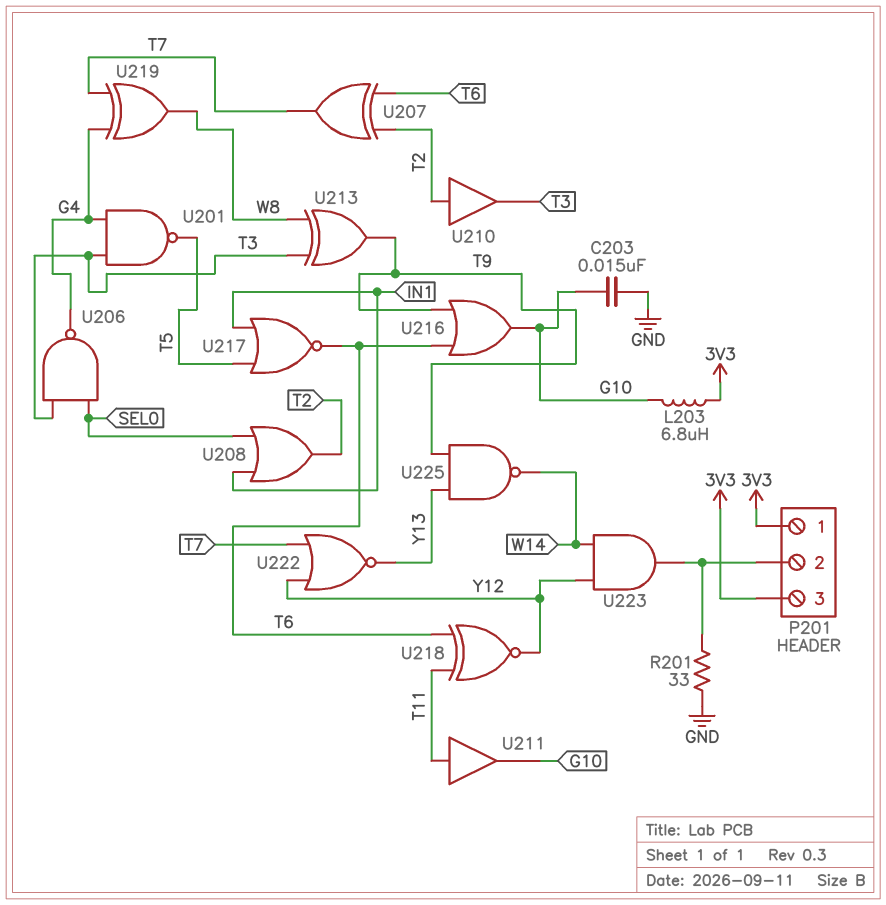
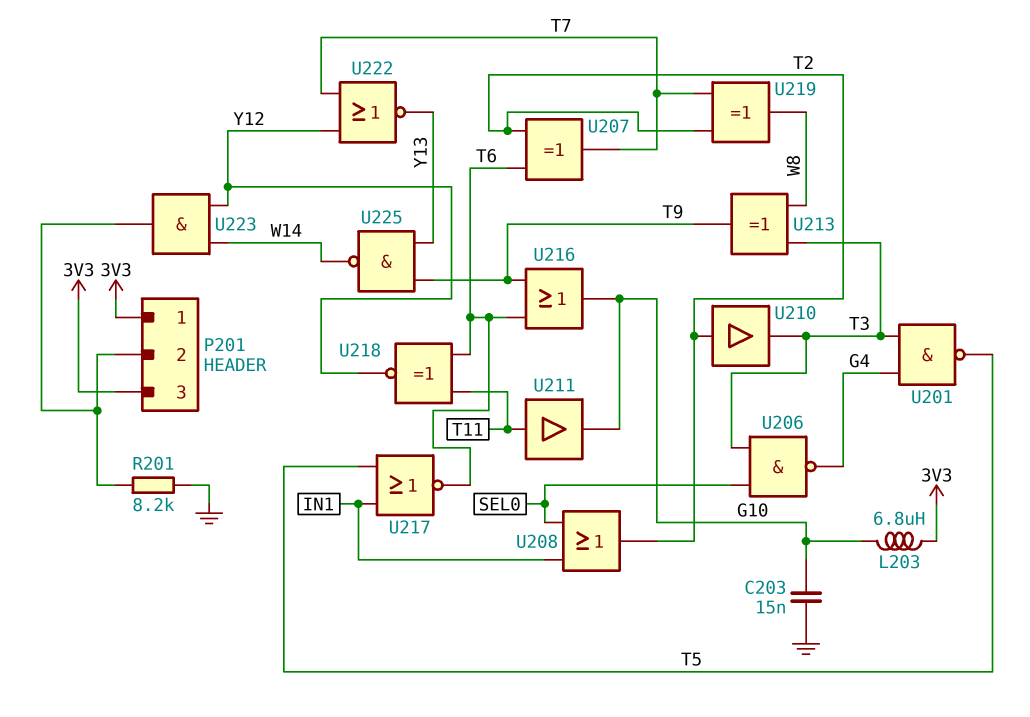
R201: 33 (GND, P201/2) -> 8.2k (GND, P201/2)
U219: XOR (in G4, in T7, out W8) -> XOR (in T2, in T7, out W8)

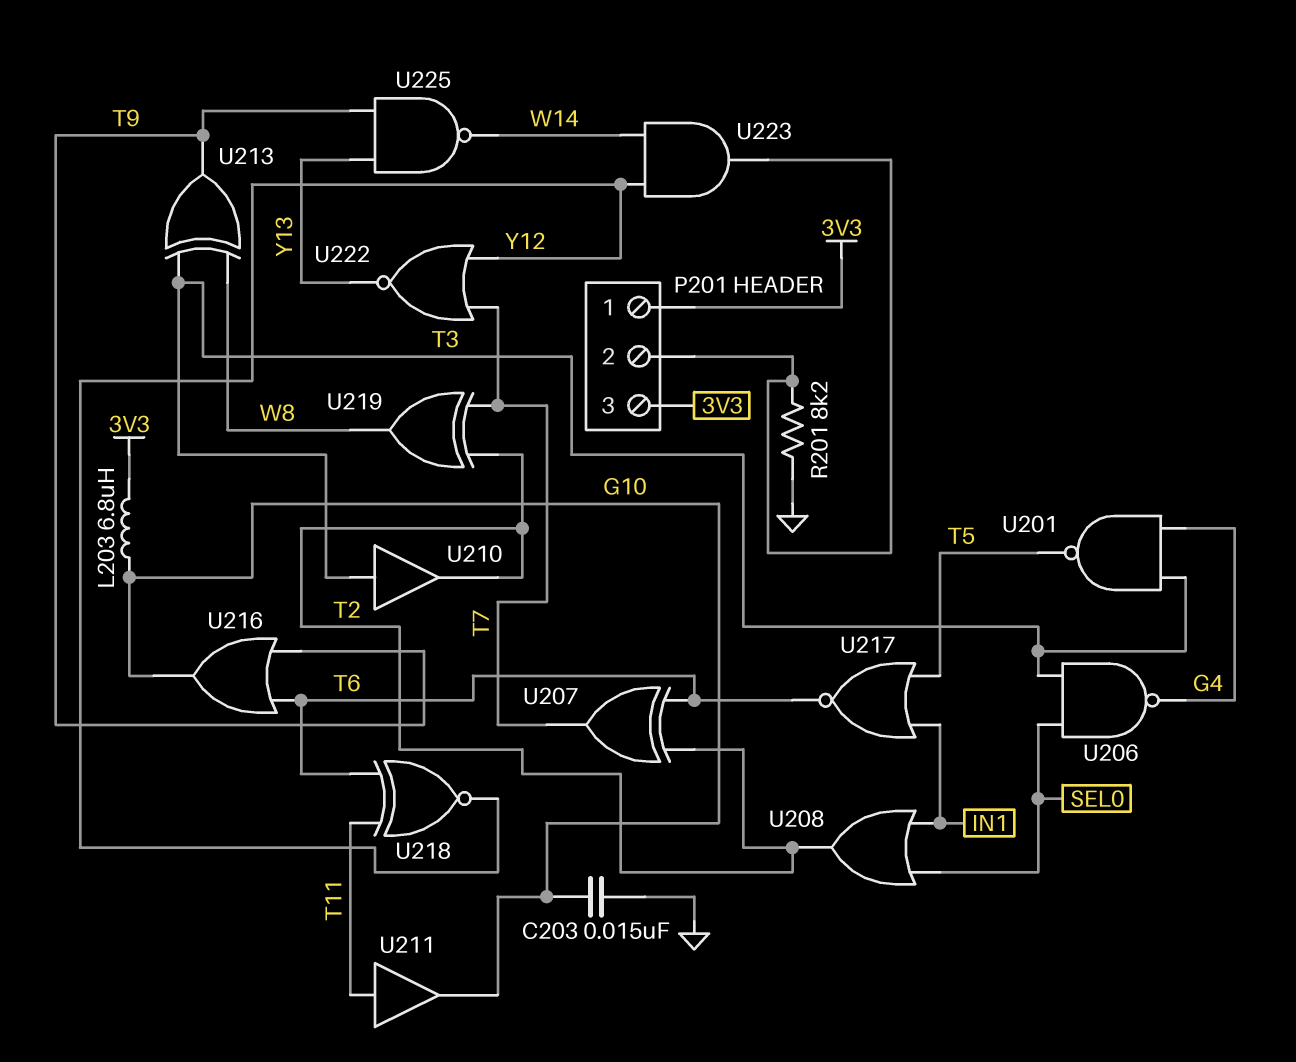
U210: buffer (in T2, out T3) -> buffer (in T3, out T2)

